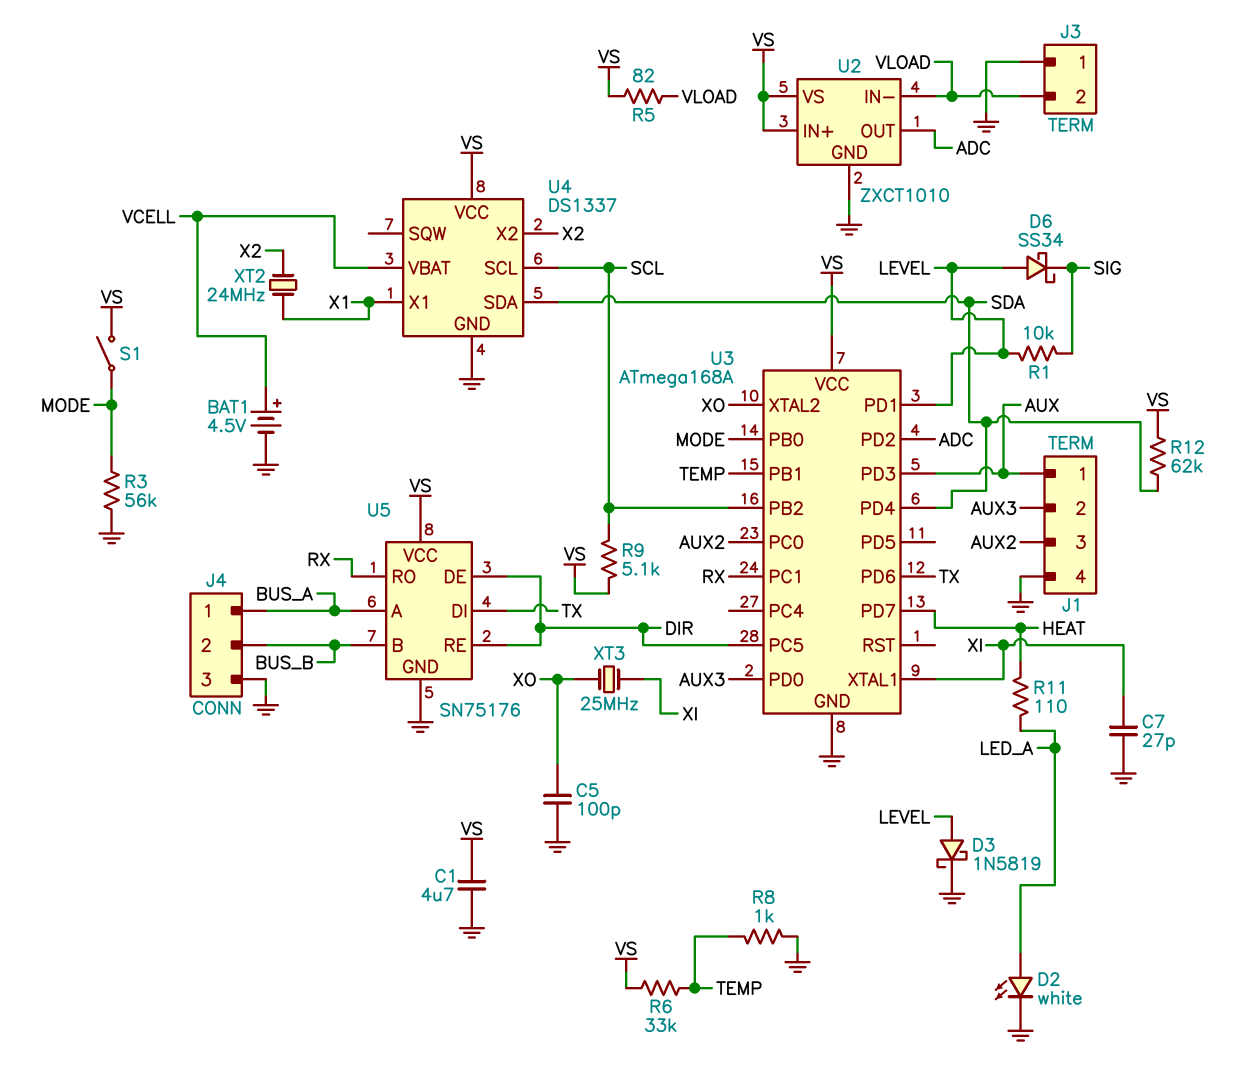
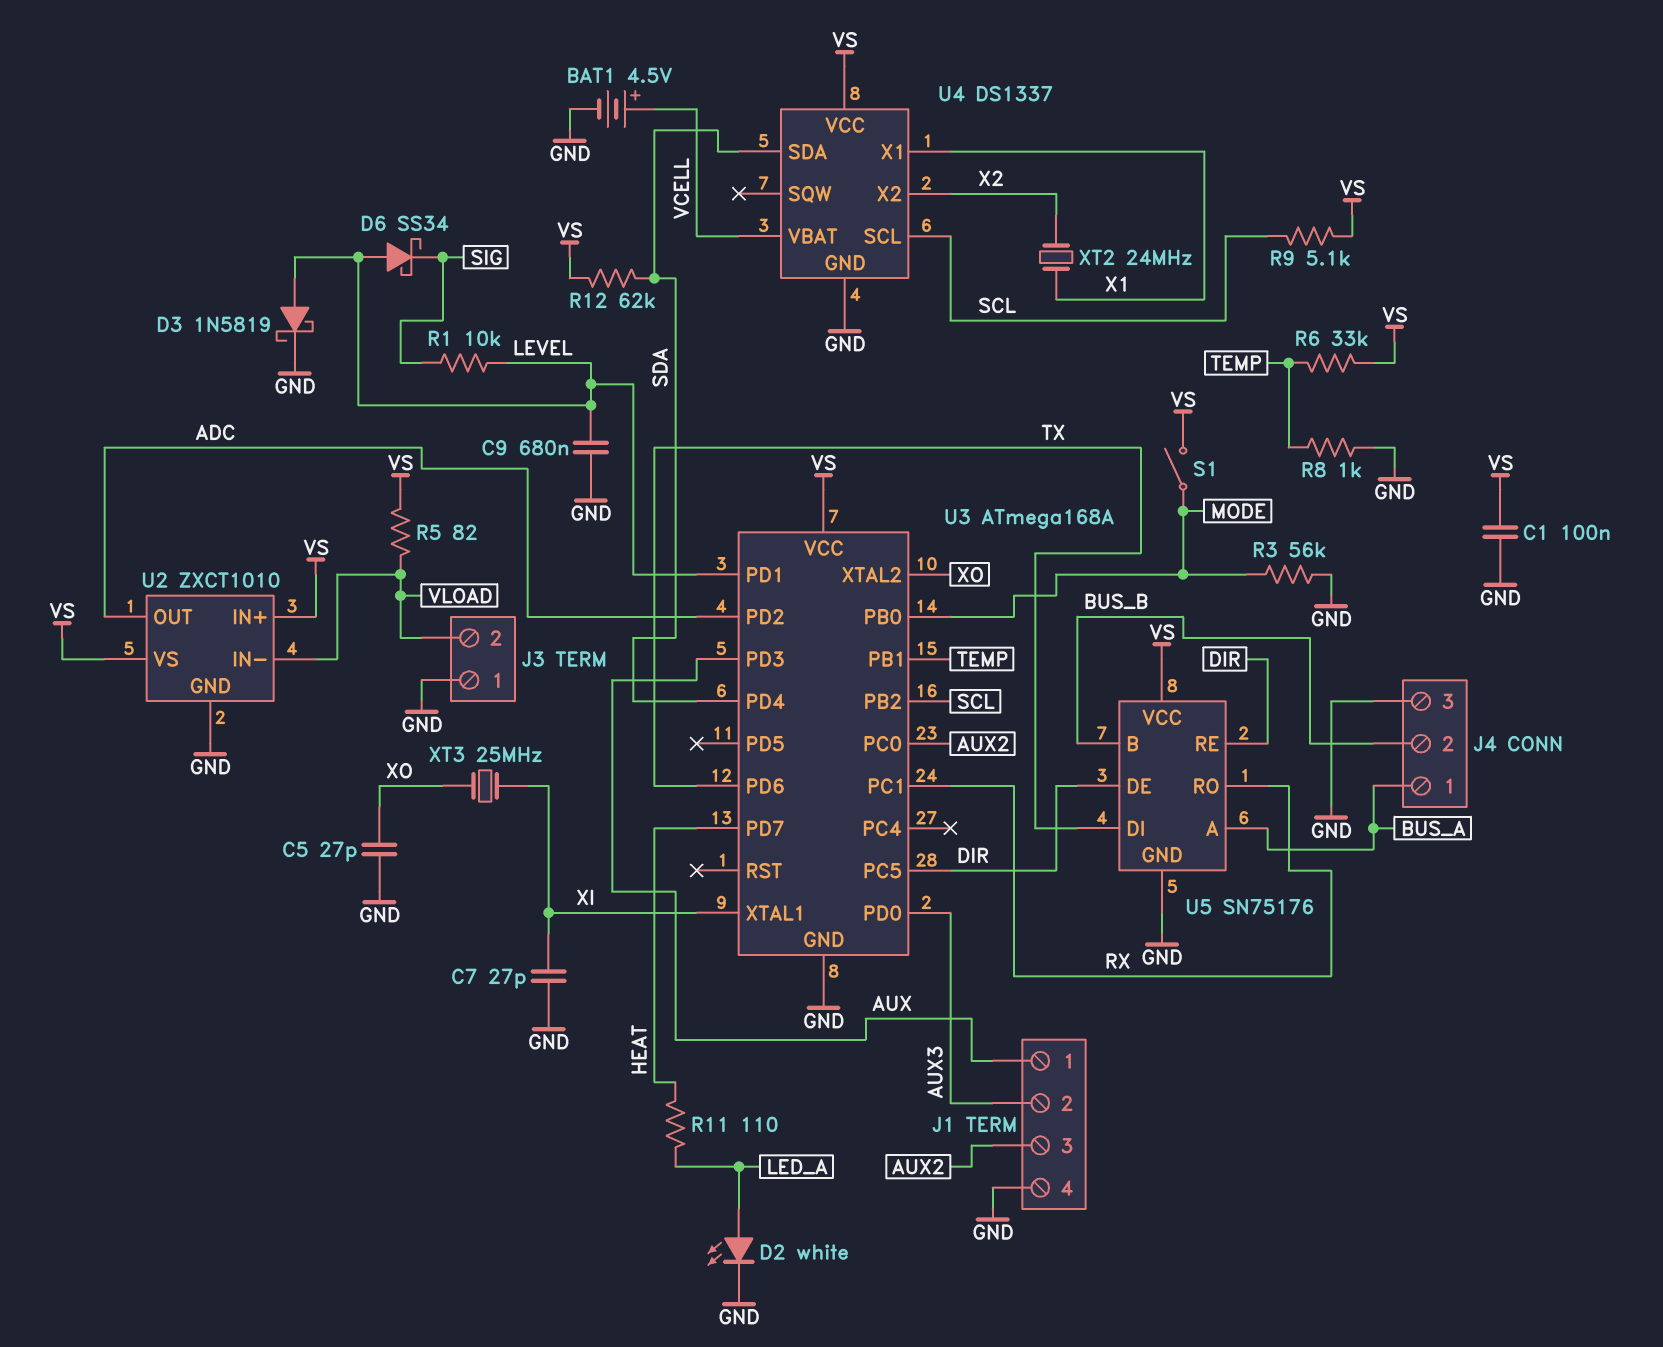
C1: 4.7uF (GND, VS) -> 100nF (GND, VS)
C5: 100pF (GND, XO) -> 27pF (GND, XO)
C9: none -> 680nF (GND, LEVEL)

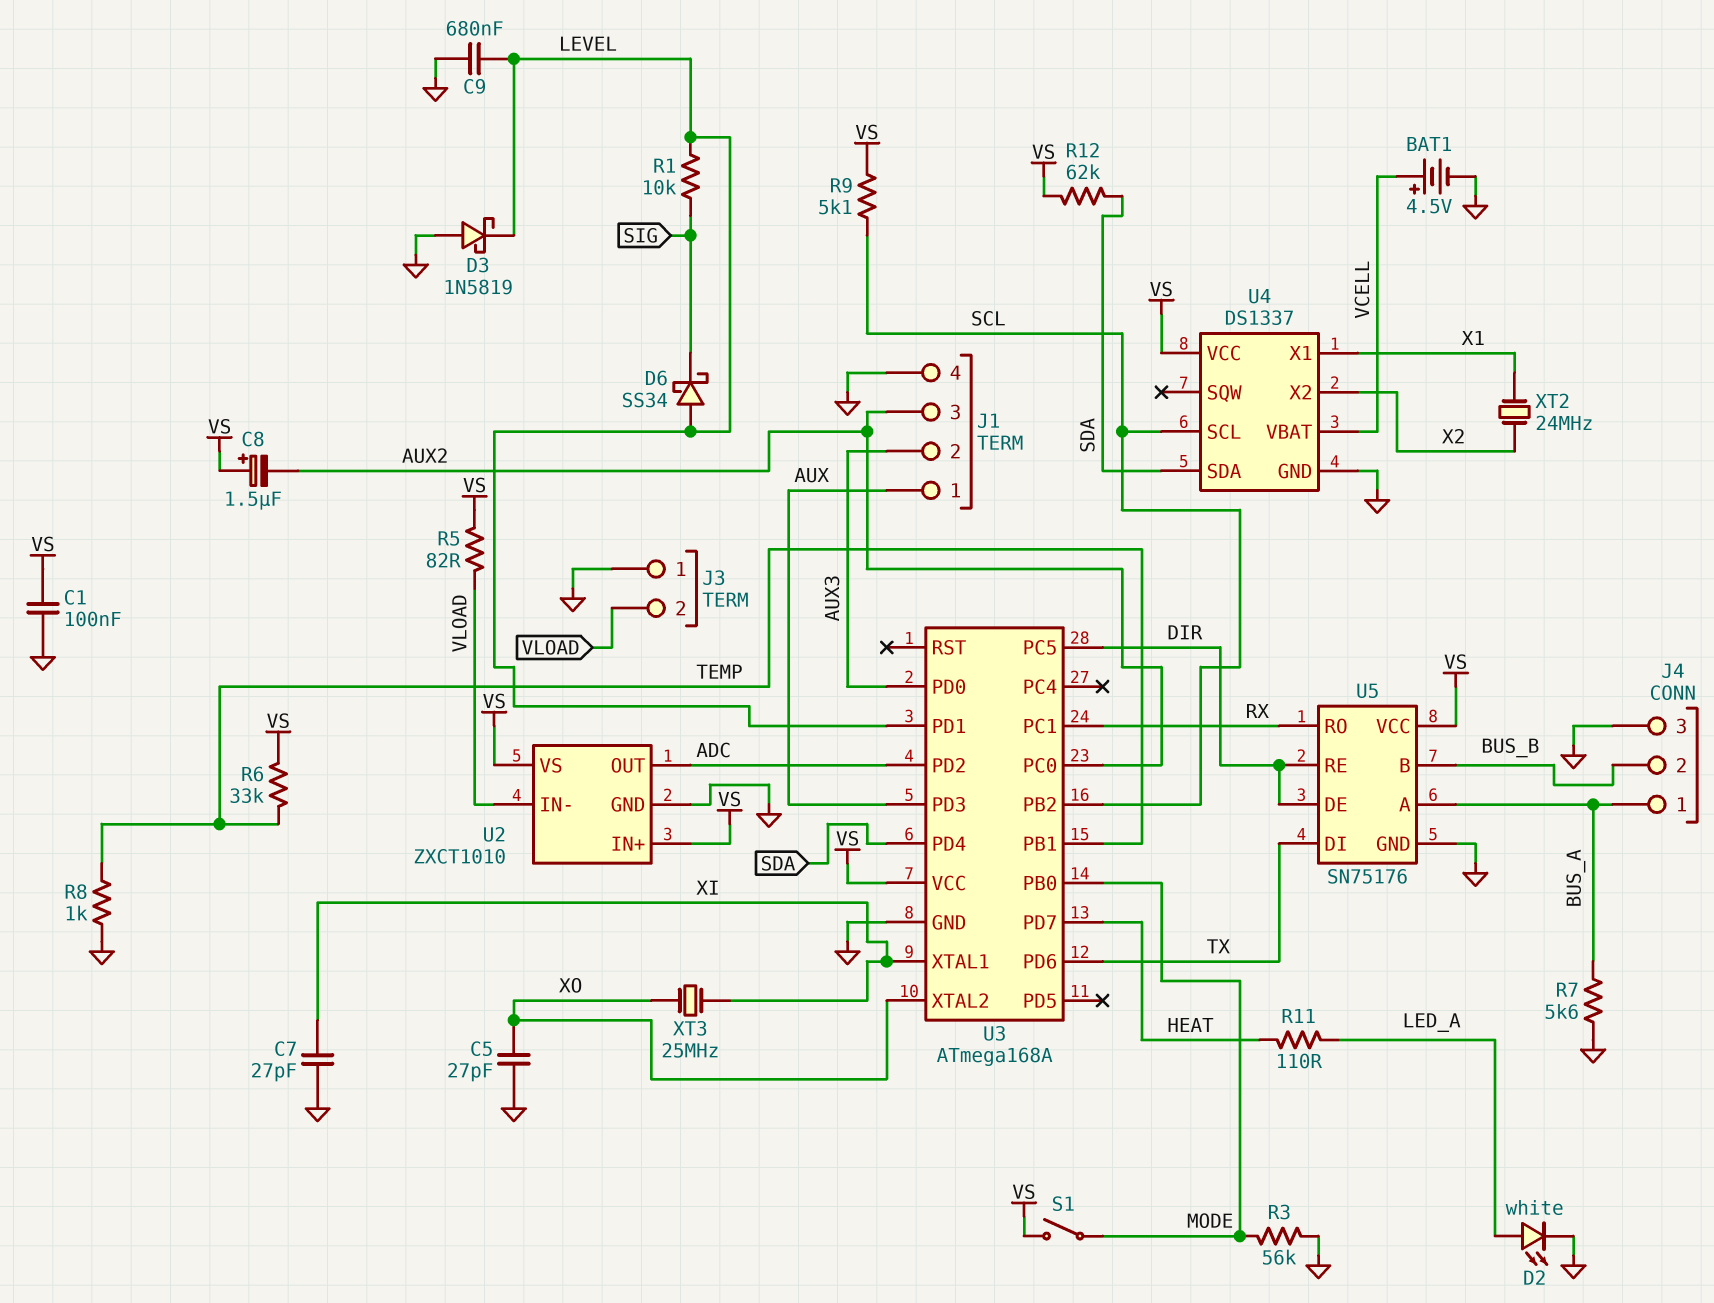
C8: none -> 1.5uF (plus VS, minus AUX2)
D3: schottky 1N5819 (A LEVEL, K GND) -> schottky 1N5819 (A GND, K LEVEL)
R7: none -> 5.6k (BUS_A, GND)

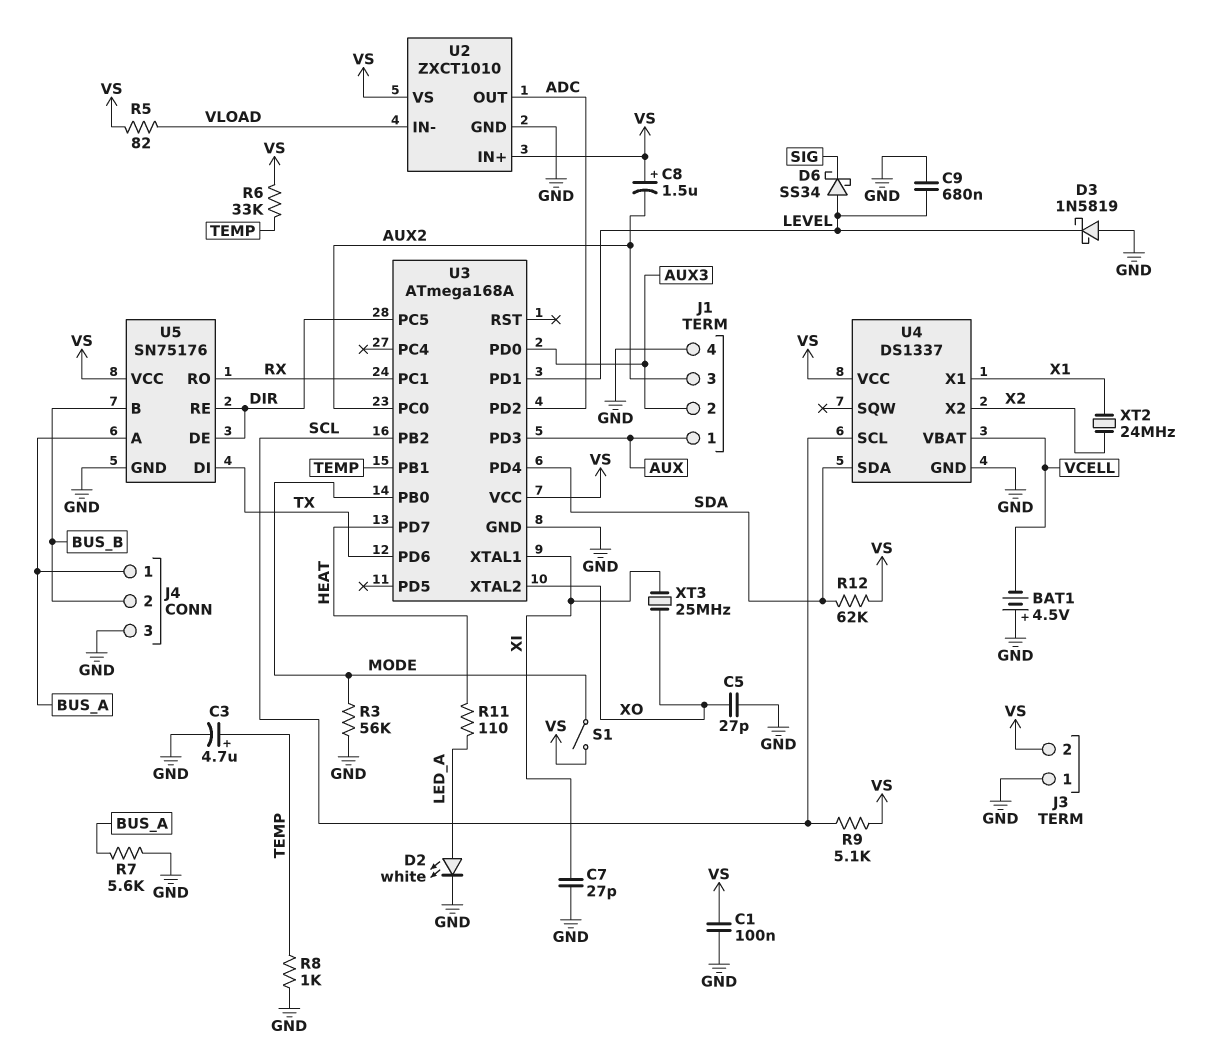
BAT1: 4.5V (plus VCELL, minus GND) -> 4.5V (plus GND, minus VCELL)
C3: none -> 4.7uF (plus TEMP, minus GND)
J3 pin 2: VLOAD -> VS
R1: 10k (LEVEL, SIG) -> none

